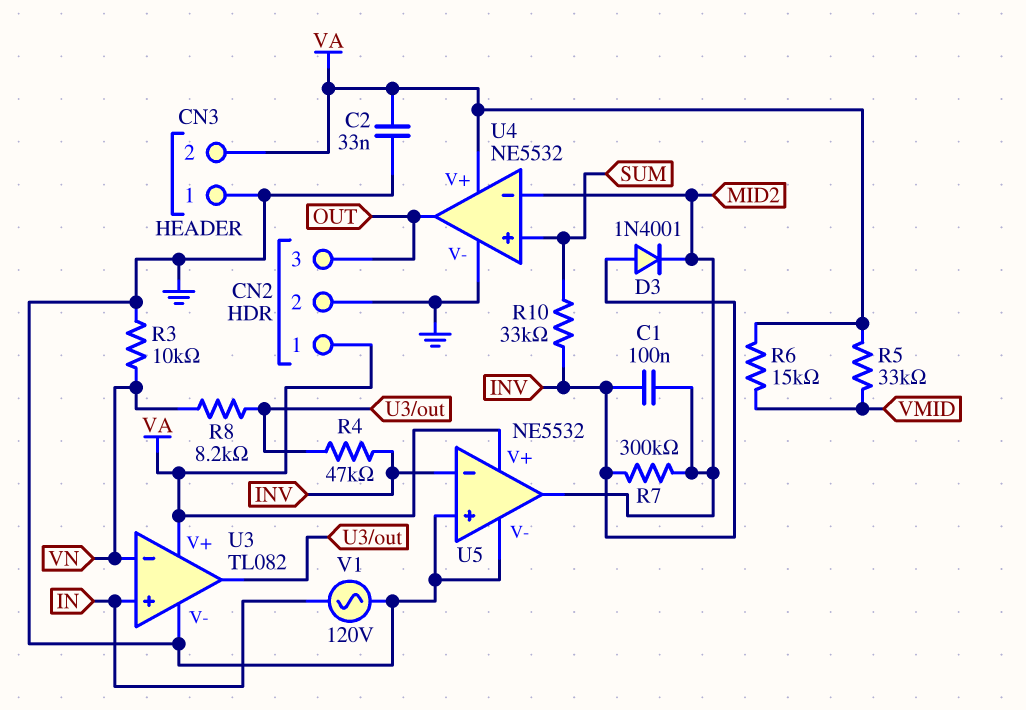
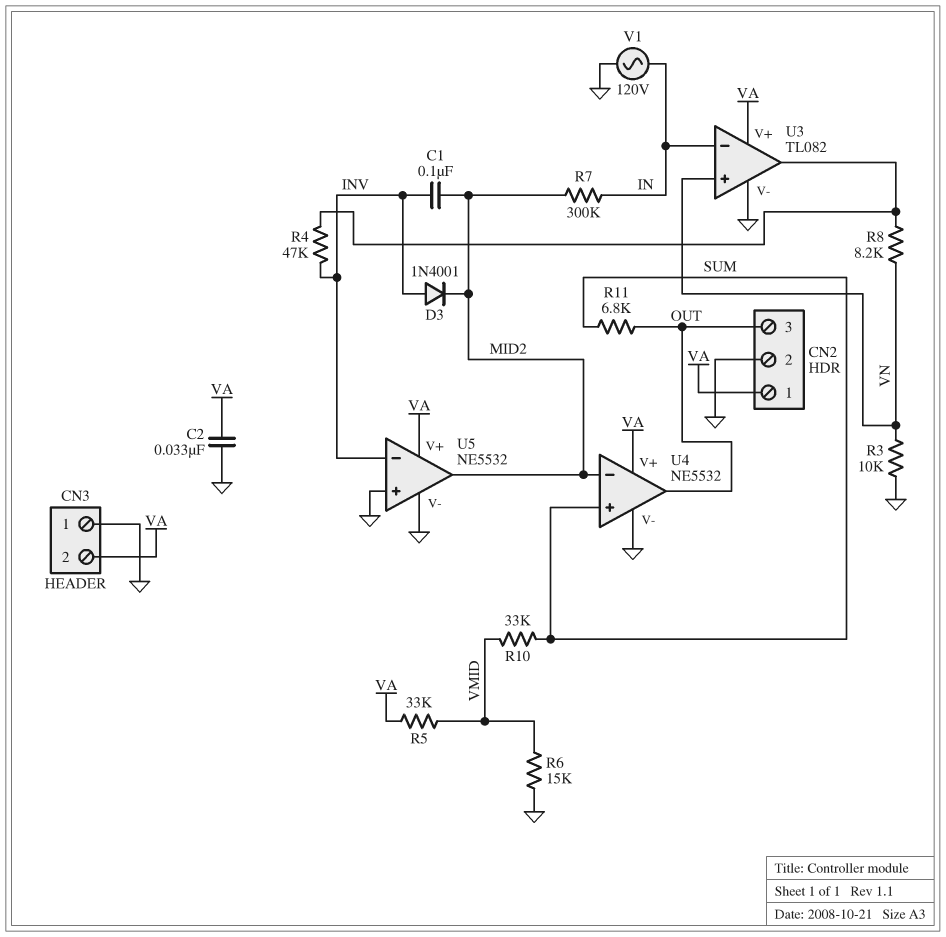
R6: 15k (VA, VMID) -> 15k (GND, VMID)
R7: 300k (INV, MID2) -> 300k (IN, MID2)
R10: 33k (INV, SUM) -> 33k (SUM, VMID)
R11: none -> 6.8k (OUT, SUM)
U3 pin in+: IN -> VN
U3 pin in-: VN -> IN

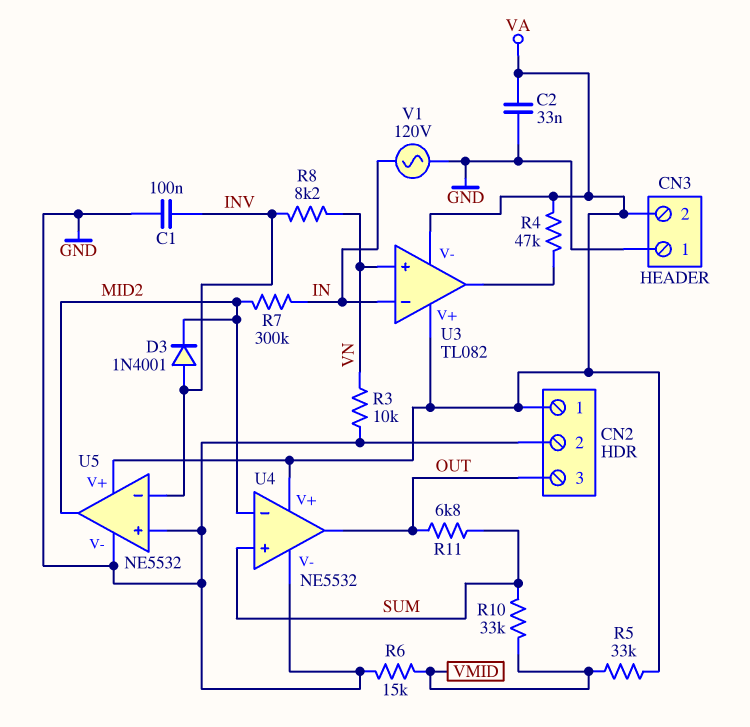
C1: 100nF (INV, MID2) -> 100nF (GND, INV)
R4: 47k (INV, U3/out) -> 47k (U3/out, VA)
R8: 8.2k (U3/out, VN) -> 8.2k (INV, VN)
U3 pin V-: GND -> VA

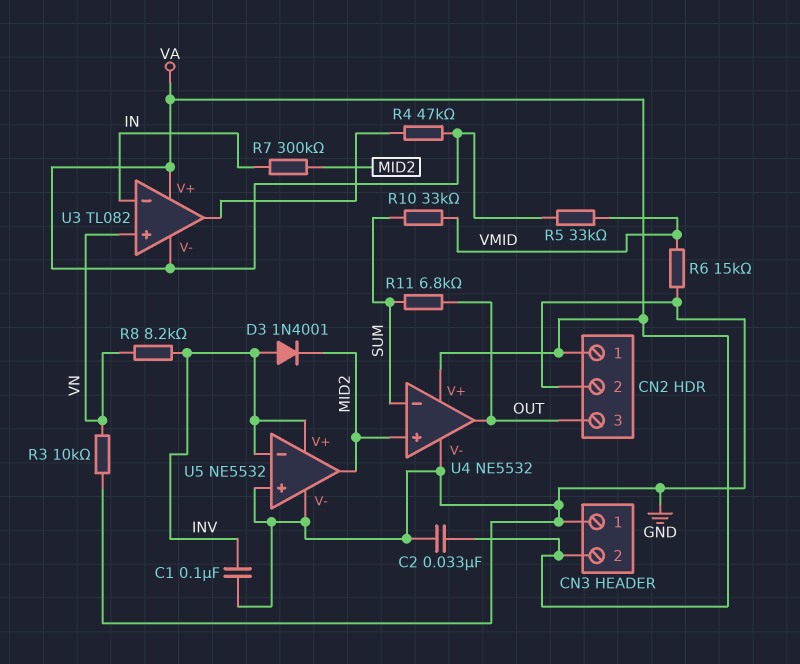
U4 pin in+: SUM -> MID2
U4 pin in-: MID2 -> SUM
U5 pin V+: VA -> INV
V1: AC 120V (GND, IN) -> none

